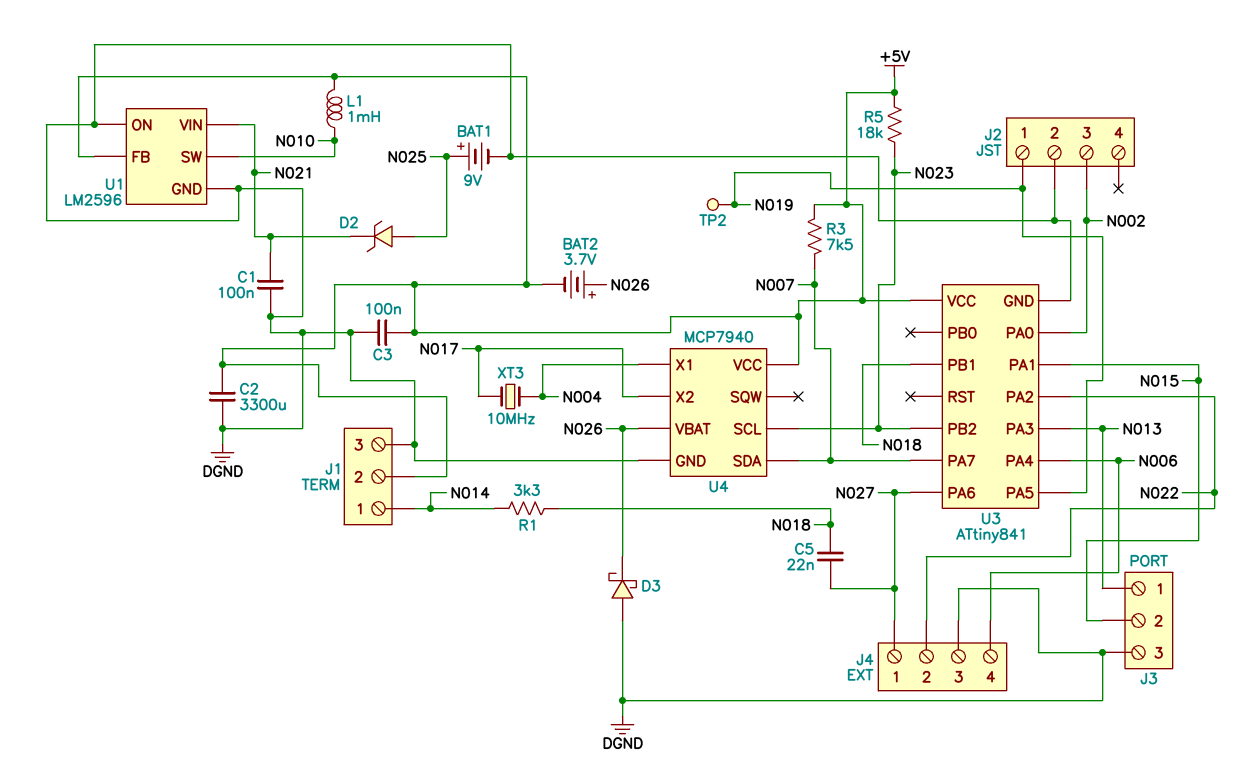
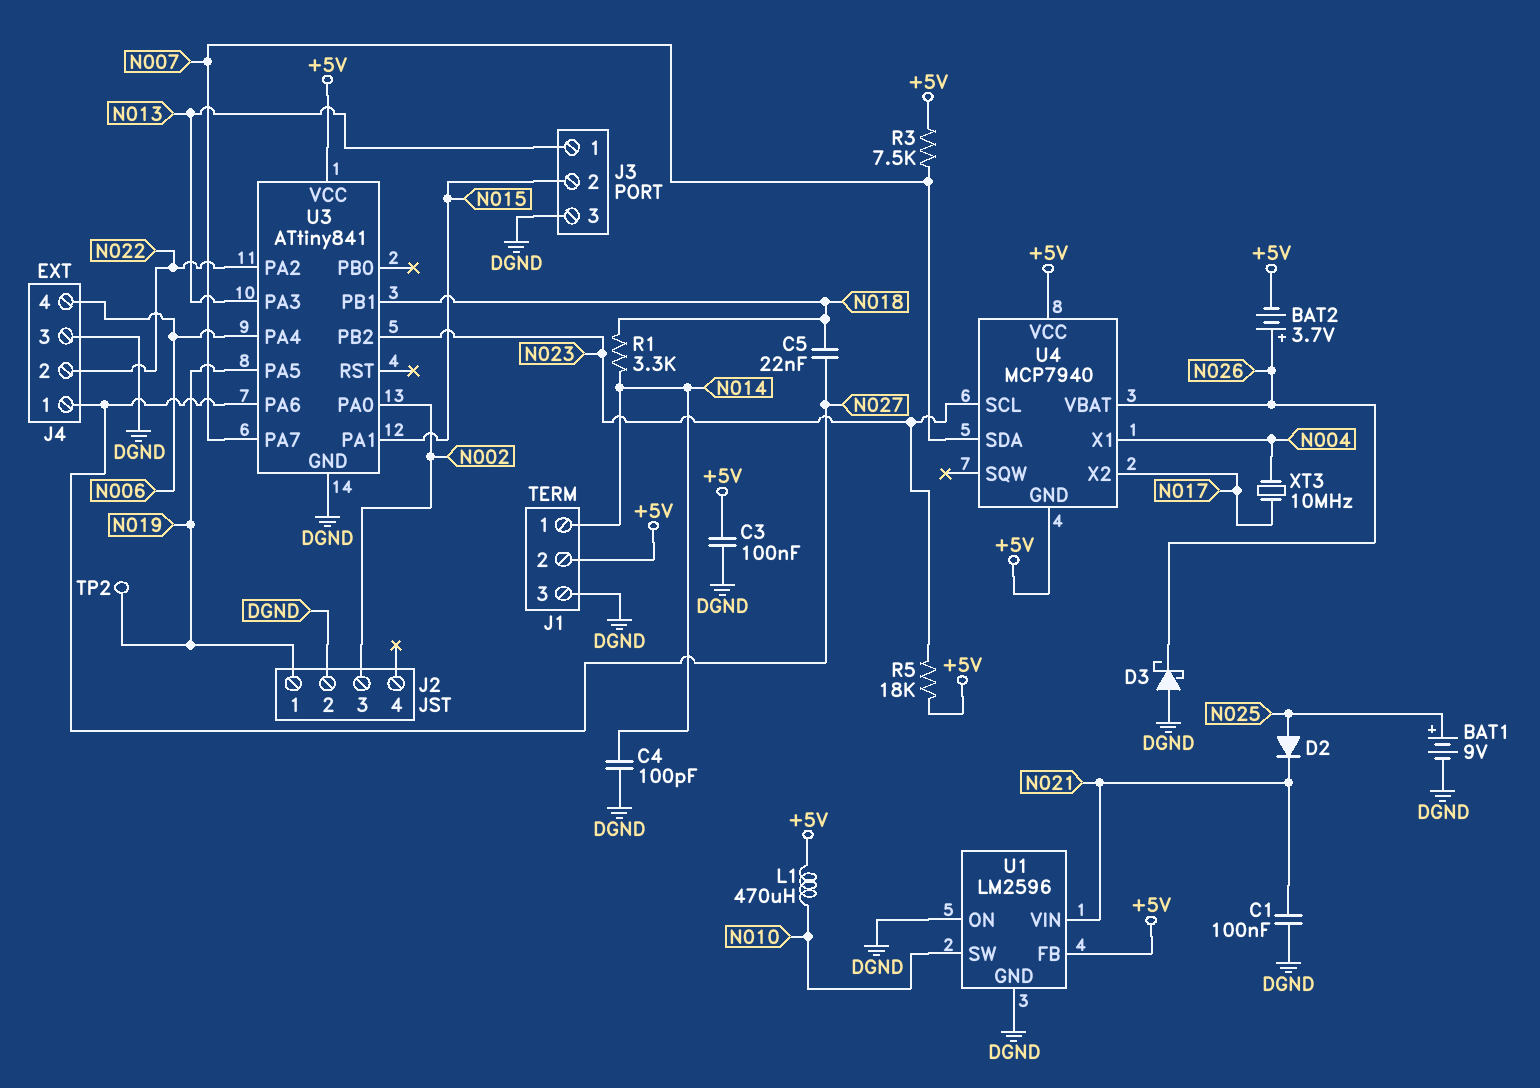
C2: 3300uF (+5V, DGND) -> none
C4: none -> 100pF (DGND, N014)
D2: zener (A N025, K N021) -> diode (A N025, K N021)
L1: 1mH (+5V, N010) -> 470uH (+5V, N010)
U4 pin GND: DGND -> +5V

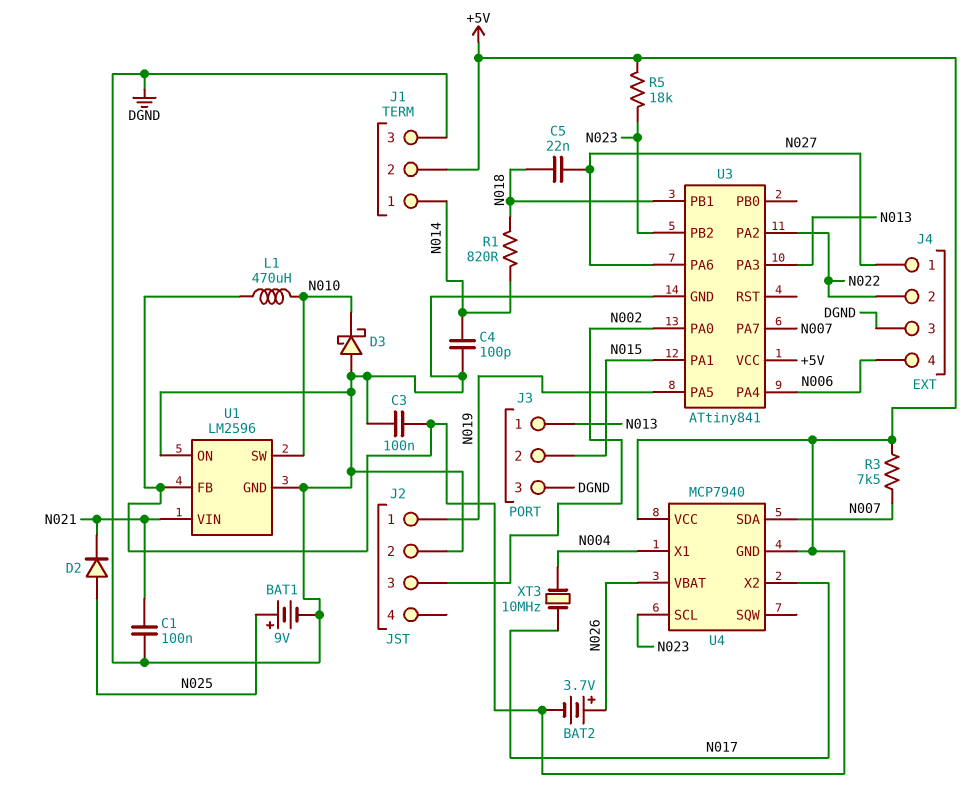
D3: schottky (A DGND, K N026) -> schottky (A DGND, K N010)
R1: 3.3k (N014, N018) -> 820 (N014, N018)
TP2: test point (N019) -> none

